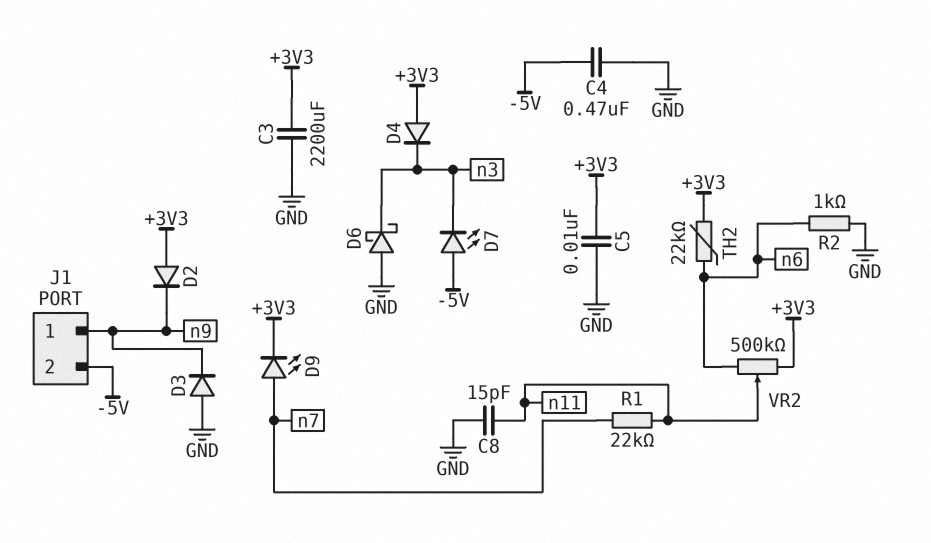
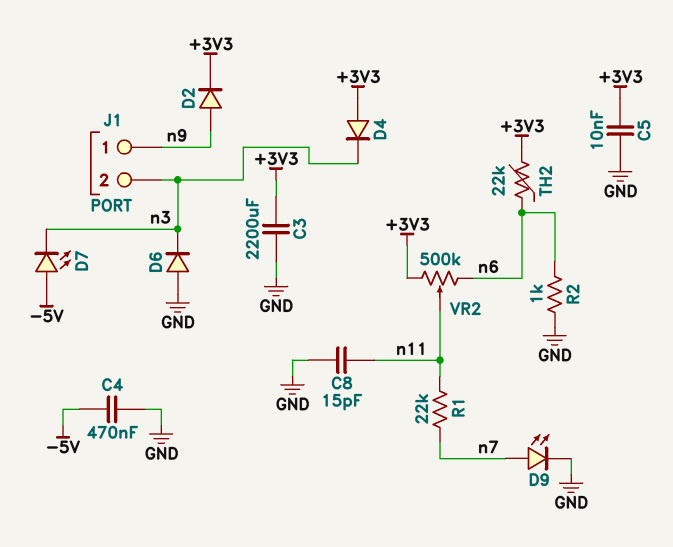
D2: diode (A +3V3, K n9) -> diode (A n9, K +3V3)
D3: diode (A GND, K n9) -> none
D6: schottky (A GND, K n3) -> diode (A GND, K n3)
D9: LED (A n7, K +3V3) -> LED (A n7, K GND)
J1 pin 2: -5V -> n3

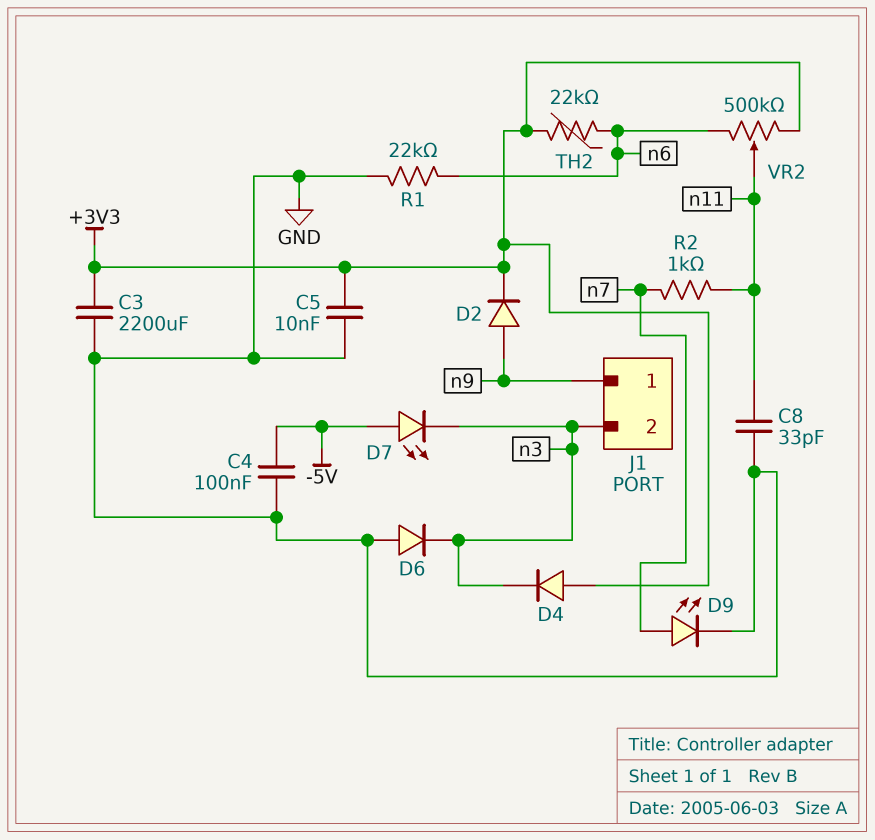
C4: 470nF (-5V, GND) -> 100nF (-5V, GND)
C8: 15pF (GND, n11) -> 33pF (GND, n11)
R1: 22k (n7, n11) -> 22k (GND, n6)
R2: 1k (GND, n6) -> 1k (n7, n11)

